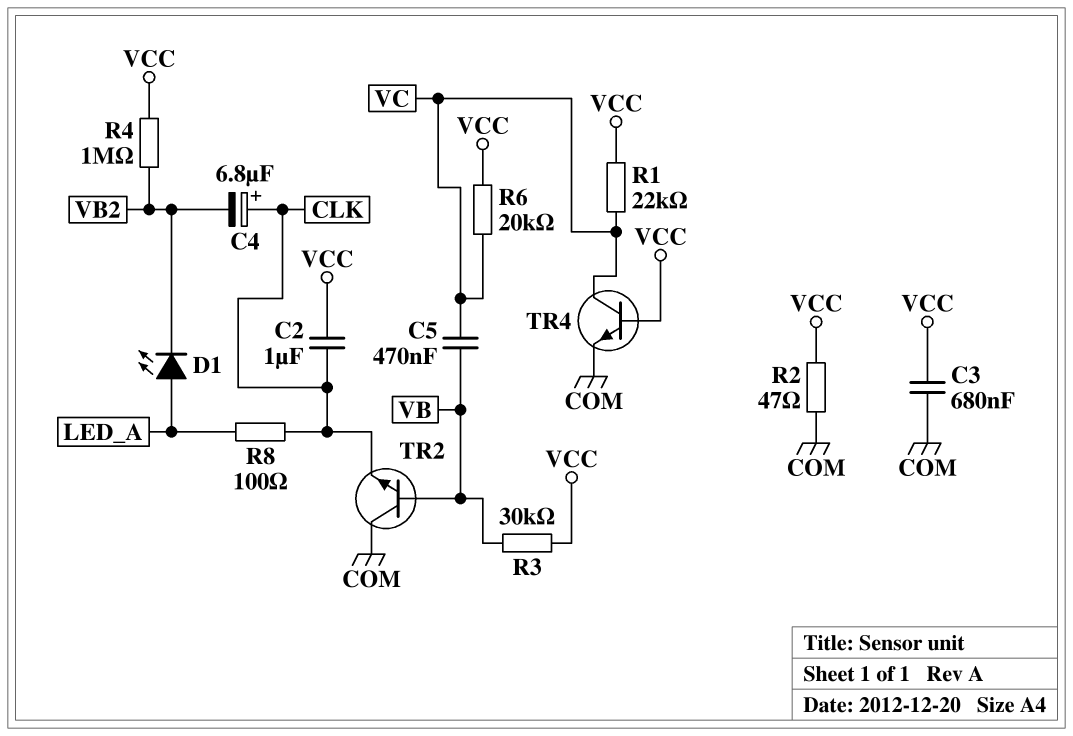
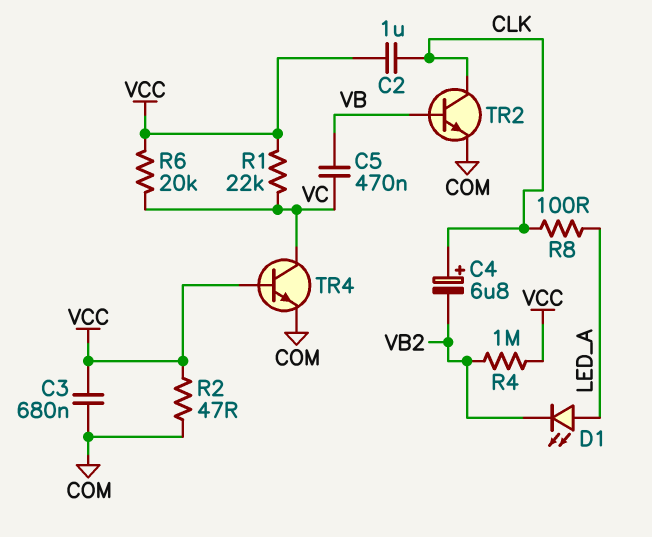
R3: 30k (VB, VCC) -> none
TR2: NPN (B VB, C COM, E CLK) -> NPN (B VB, C CLK, E COM)

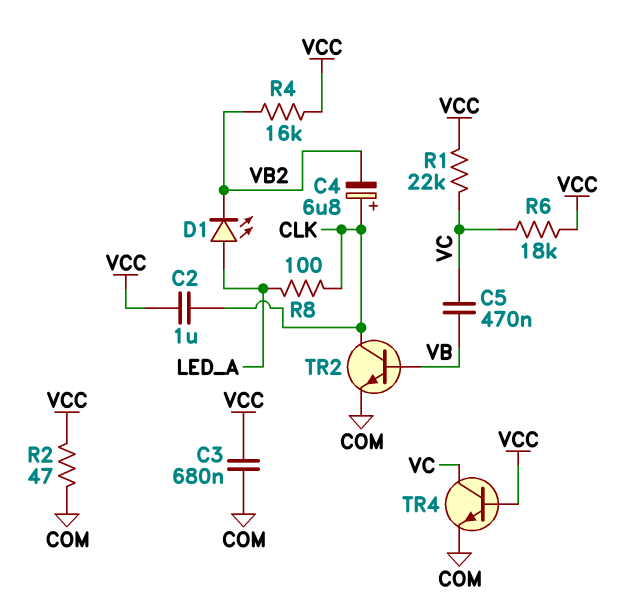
R4: 1M (VB2, VCC) -> 16k (VB2, VCC)
R6: 20k (VC, VCC) -> 18k (VC, VCC)

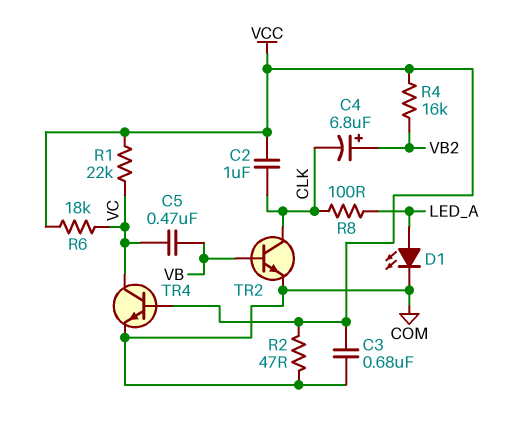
C4: 6.8uF (plus CLK, minus VB2) -> 6.8uF (plus VB2, minus CLK)
D1: LED (A LED_A, K VB2) -> LED (A LED_A, K COM)

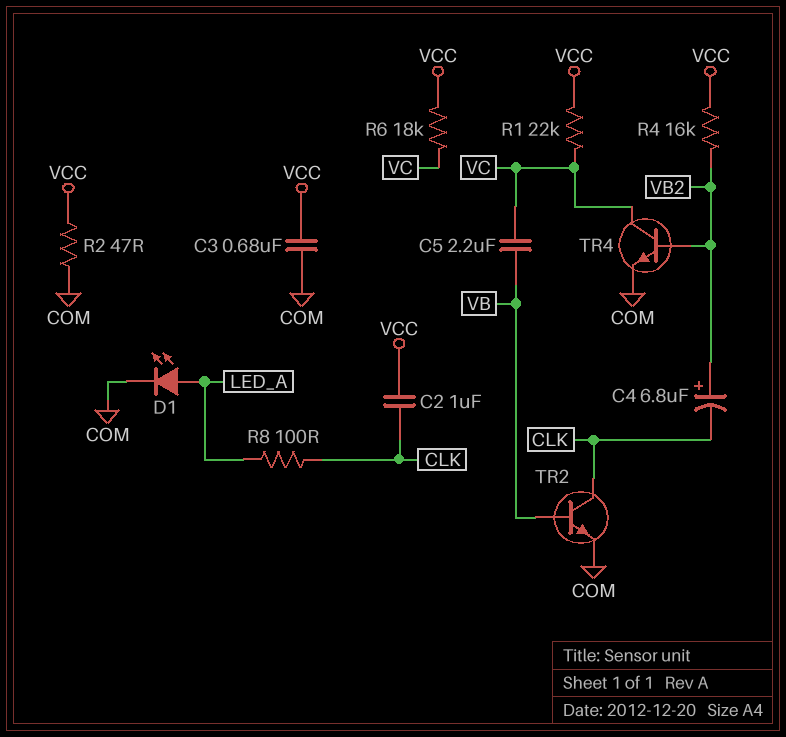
C5: 470nF (VB, VC) -> 2.2uF (VB, VC)
TR4: NPN (B VCC, C VC, E COM) -> NPN (B VB2, C VC, E COM)

